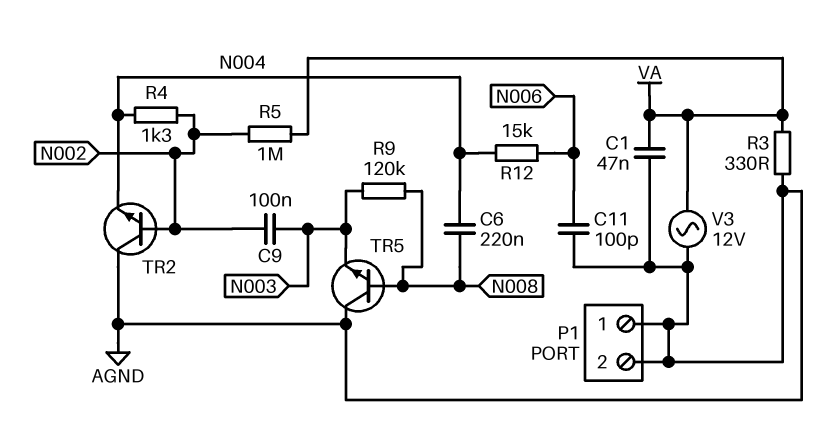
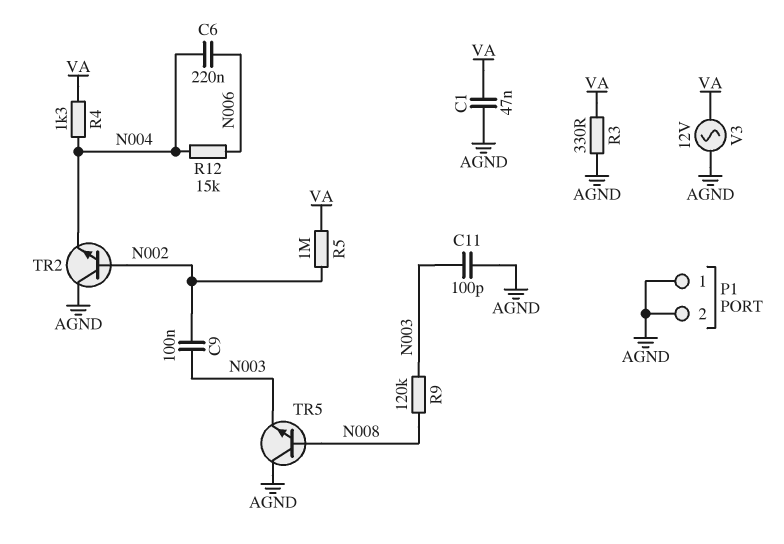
C6: 220nF (N004, N008) -> 220nF (N004, N006)
C11: 100pF (AGND, N006) -> 100pF (AGND, N003)
R4: 1.3k (N002, N004) -> 1.3k (N004, VA)

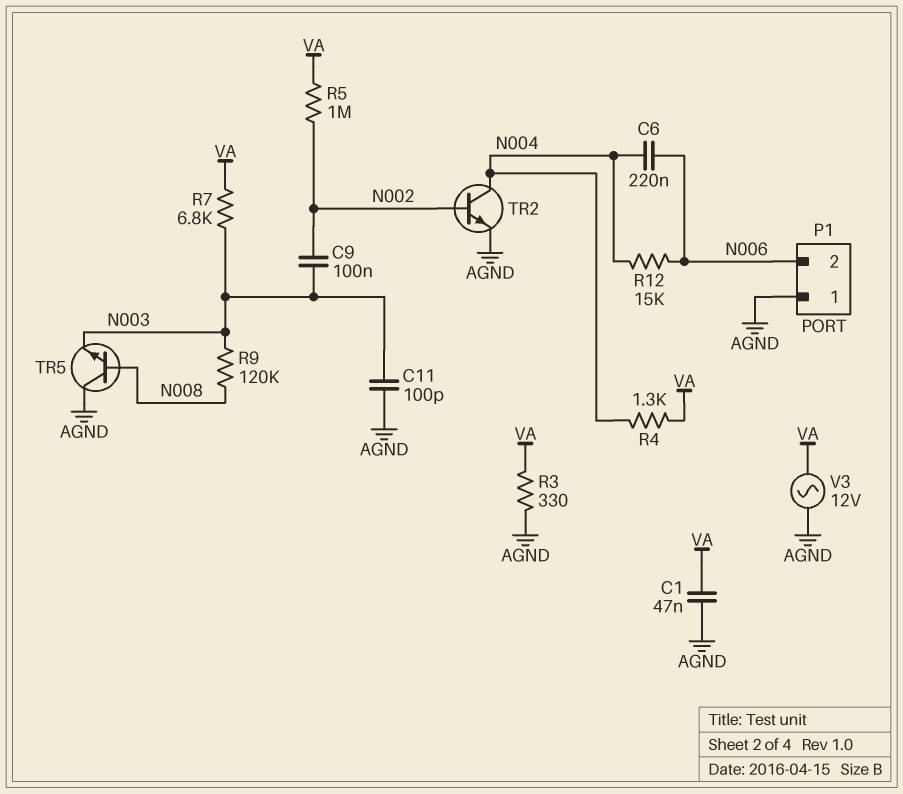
P1 pin 2: AGND -> N006
R7: none -> 6.8k (N003, VA)
TR2: NPN (B N002, C AGND, E N004) -> NPN (B N002, C N004, E AGND)

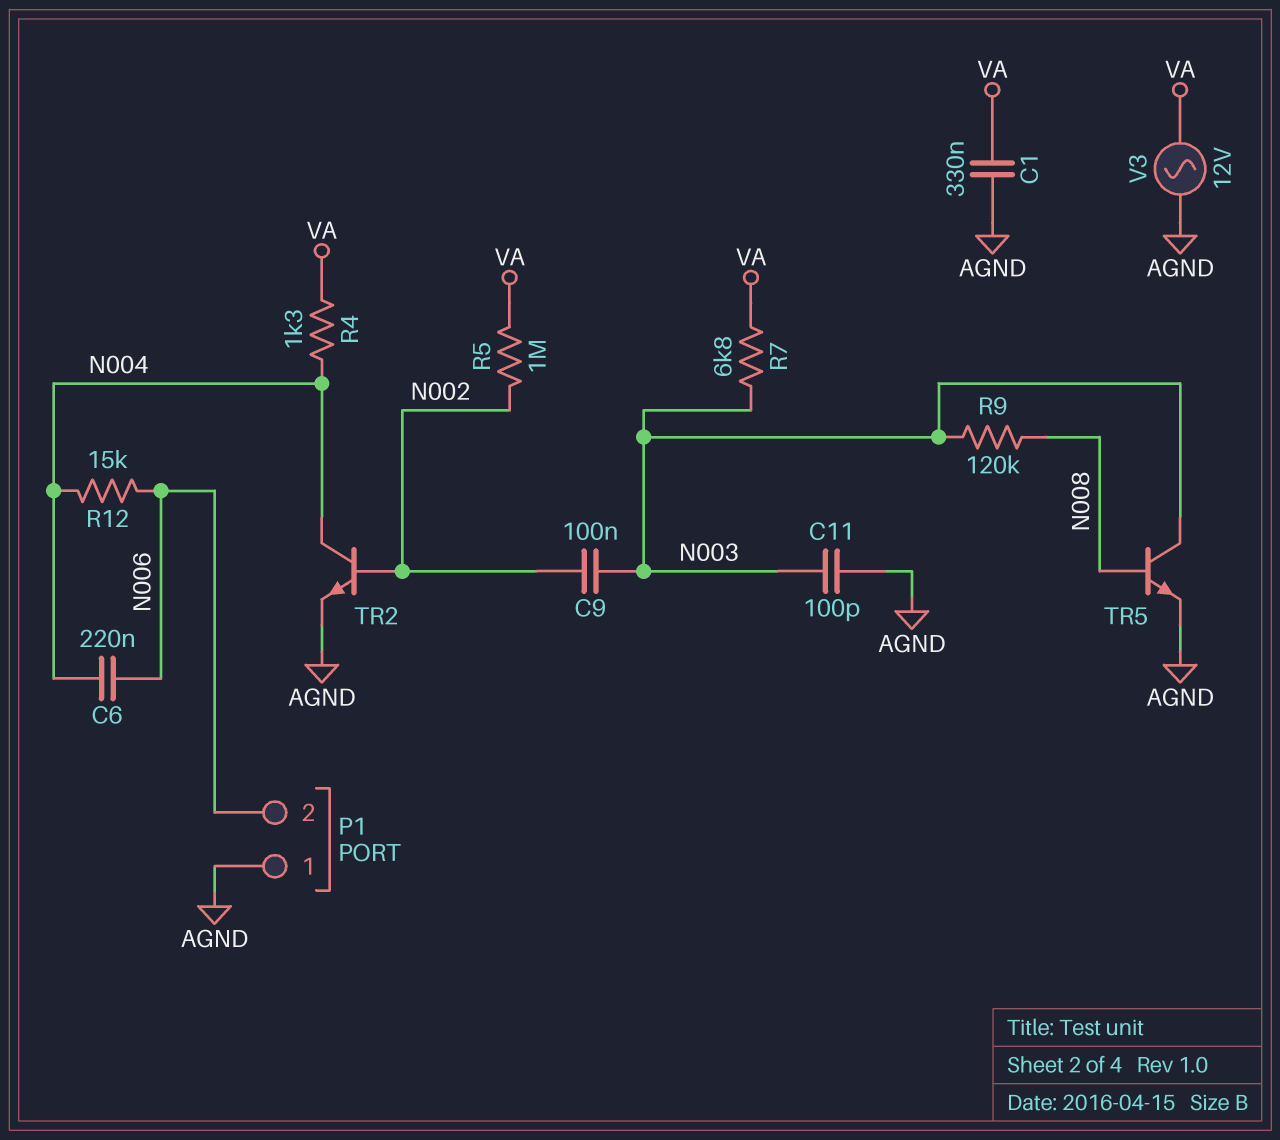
C1: 47nF (AGND, VA) -> 330nF (AGND, VA)
R3: 330 (AGND, VA) -> none
TR5: NPN (B N008, C AGND, E N003) -> NPN (B N008, C N003, E AGND)

